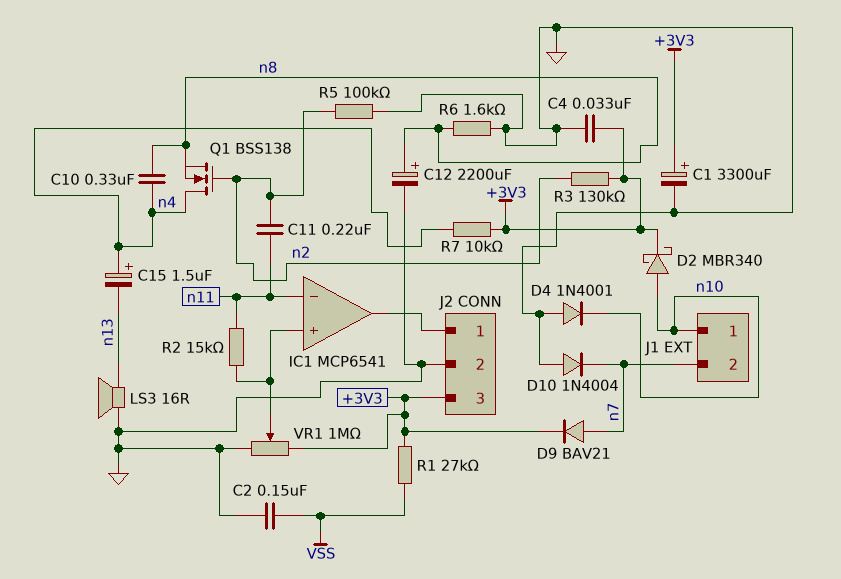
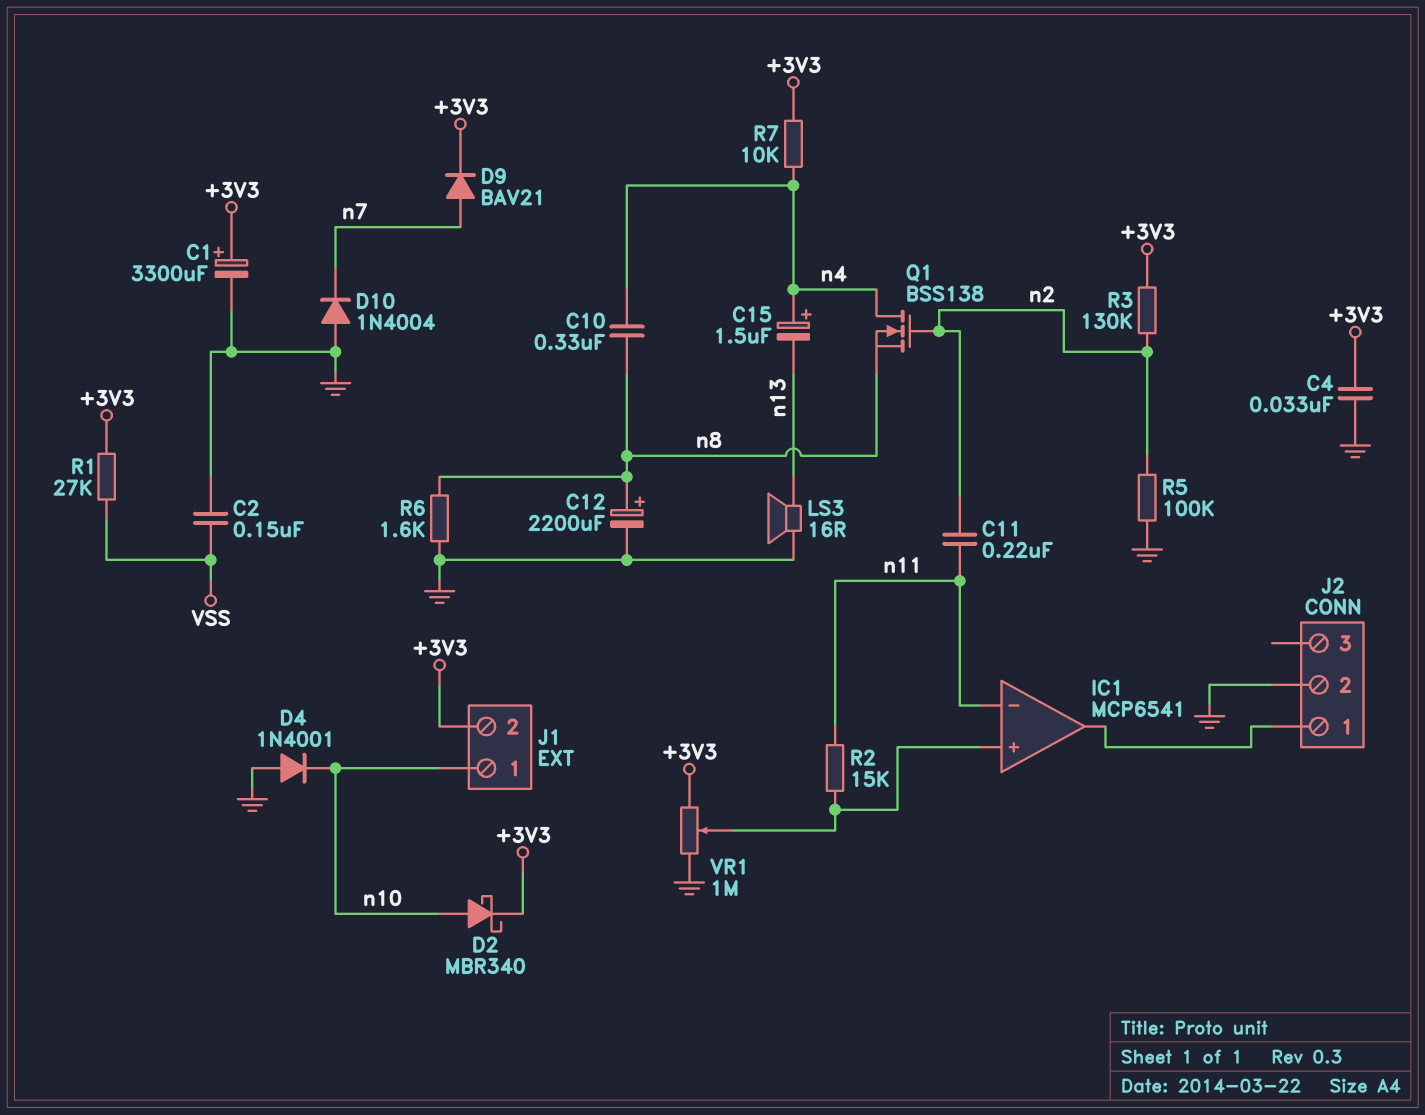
J1 pin 2: n7 -> +3V3
J2 pin 3: +3V3 -> none

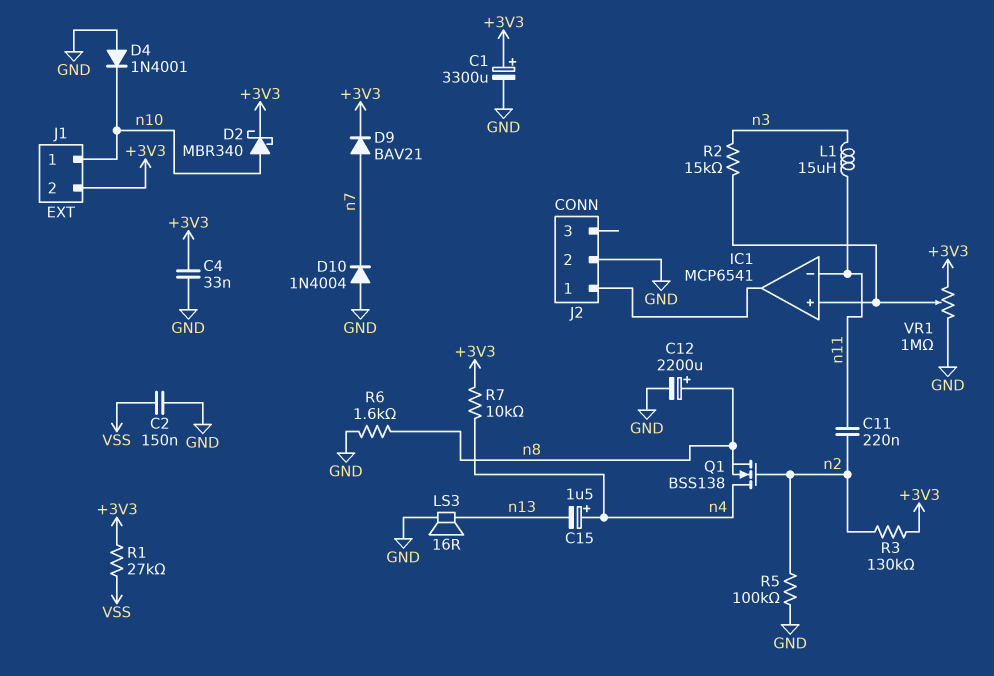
C10: 330nF (n4, n8) -> none
L1: none -> 15uH (n3, n11)
R2: 15k (IC1/in+, n11) -> 15k (IC1/in+, n3)

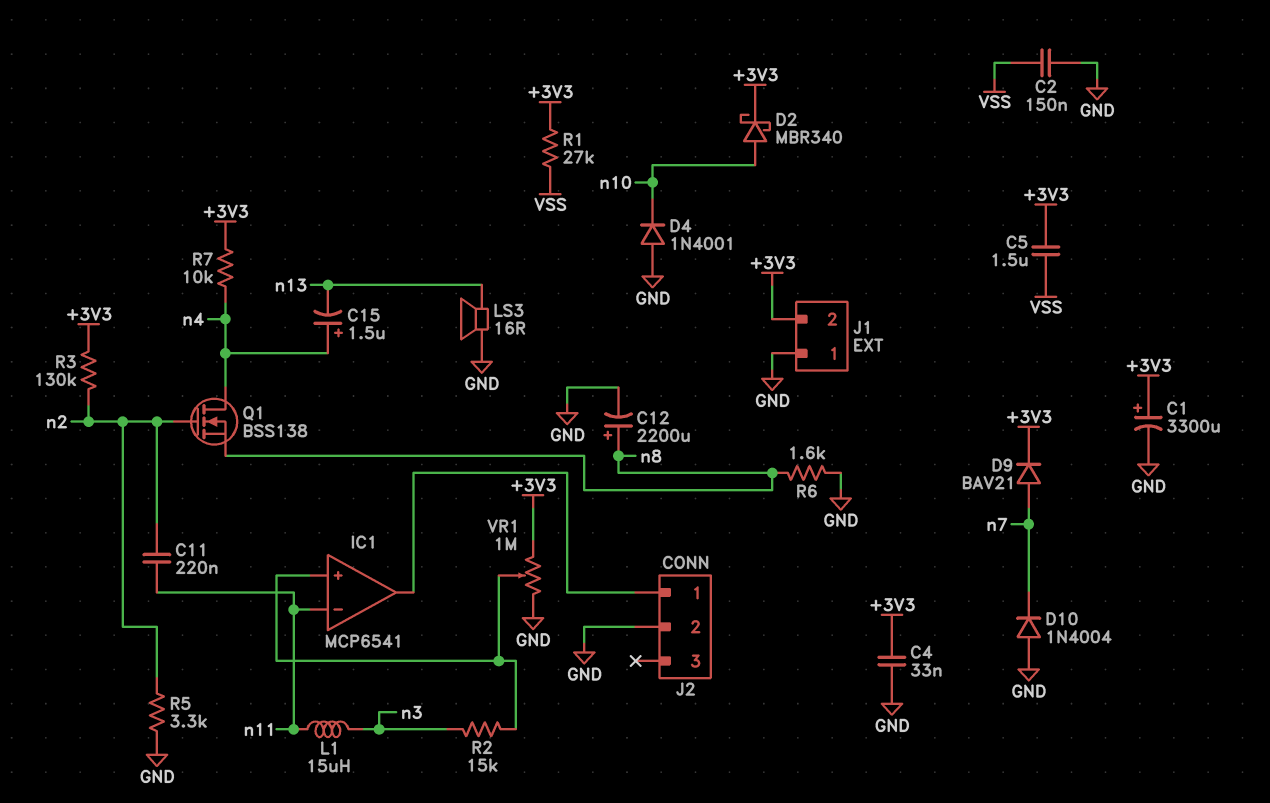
C5: none -> 1.5uF (+3V3, VSS)
J1 pin 1: n10 -> GND
R5: 100k (GND, n2) -> 3.3k (GND, n2)

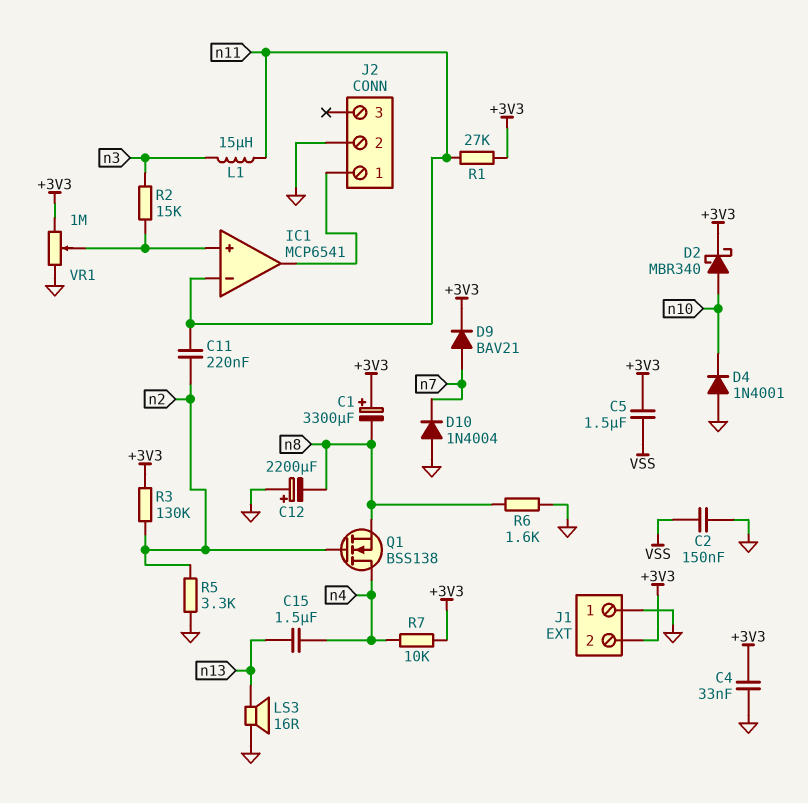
C1: 3300uF (plus +3V3, minus GND) -> 3300uF (plus +3V3, minus n8)
C12: 2200uF (plus n8, minus GND) -> 2200uF (plus GND, minus n8)
C15: 1.5uF (plus n4, minus n13) -> 1.5uF (n4, n13)
R1: 27k (+3V3, VSS) -> 27k (+3V3, n11)

